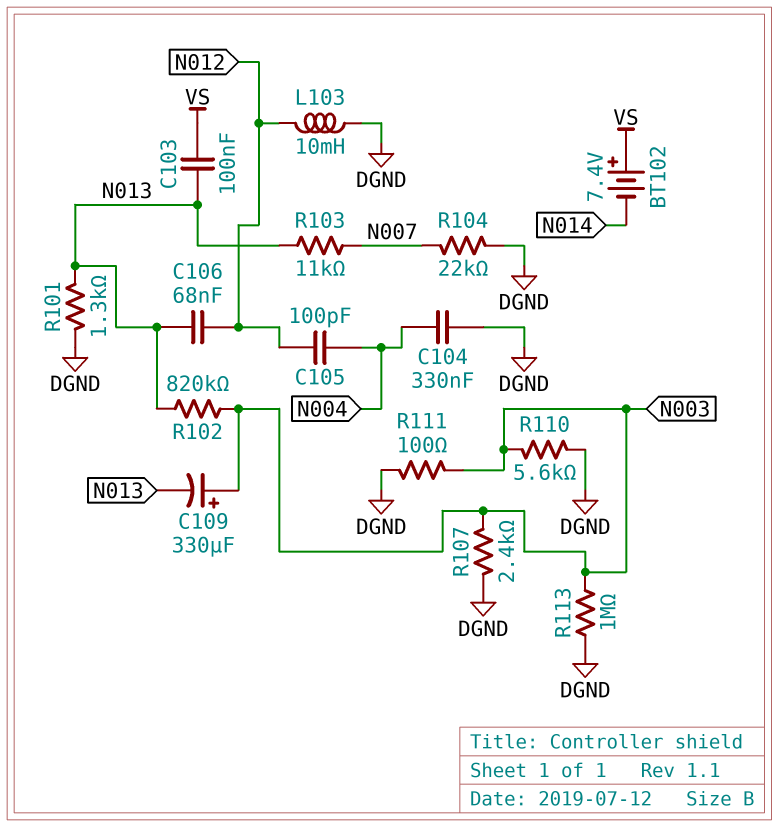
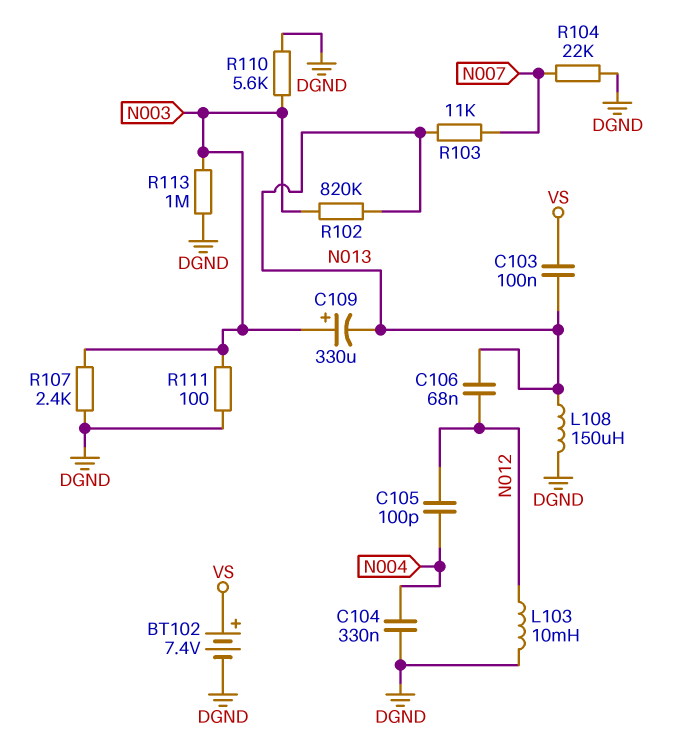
BT102: 7.4V (plus VS, minus N014) -> 7.4V (plus VS, minus DGND)
L108: none -> 150uH (DGND, N013)
R101: 1.3k (DGND, N013) -> none

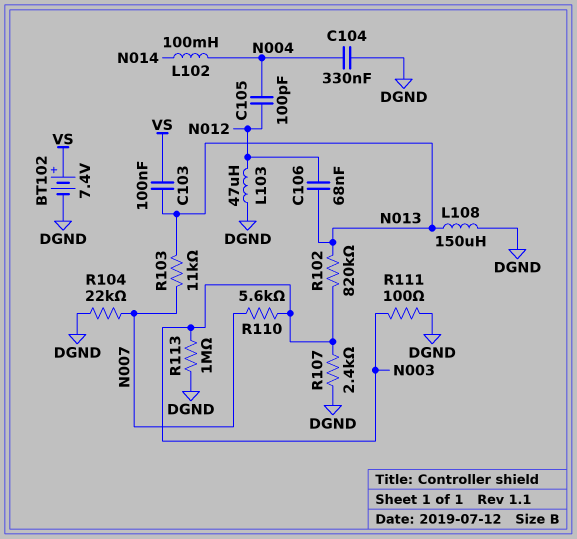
C109: 330uF (plus N003, minus N013) -> none
L102: none -> 100mH (N004, N014)
L103: 10mH (DGND, N012) -> 47uH (DGND, N012)
R110: 5.6k (DGND, N003) -> 5.6k (N003, N007)

